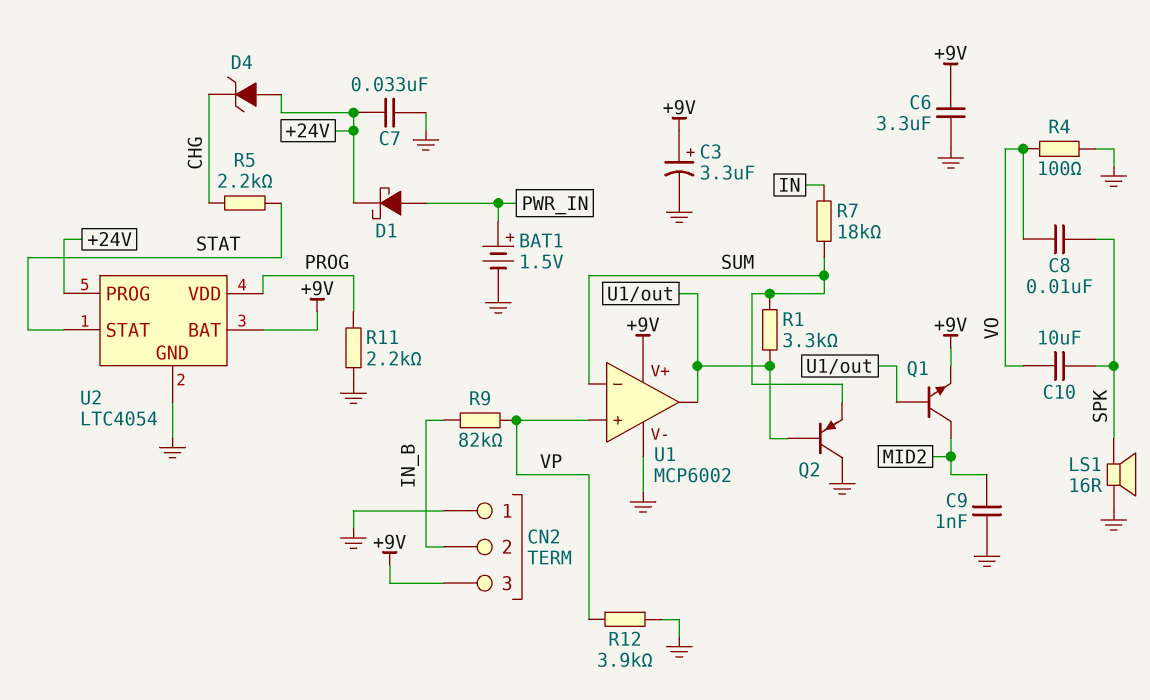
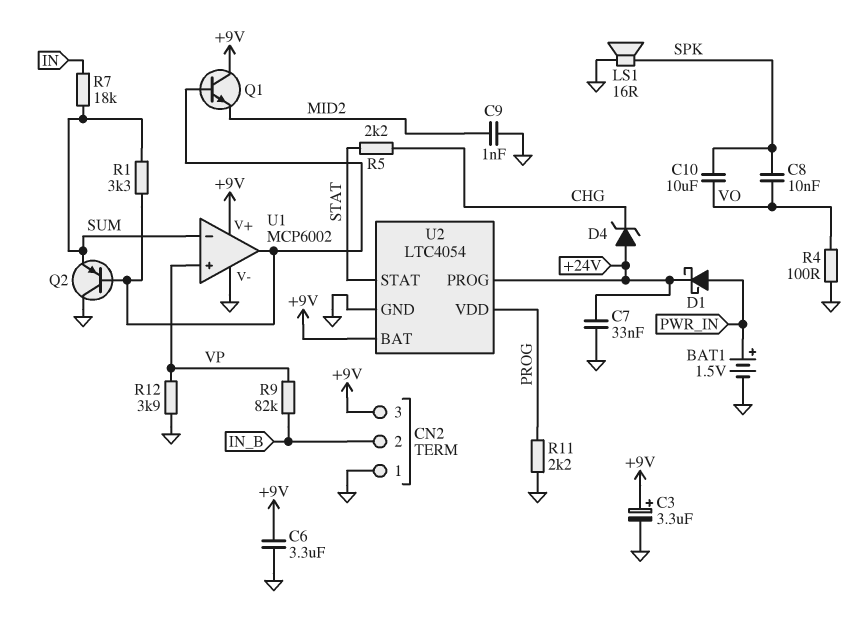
Q1: NPN (B U1/out, C MID2, E +9V) -> NPN (B U1/out, C +9V, E MID2)

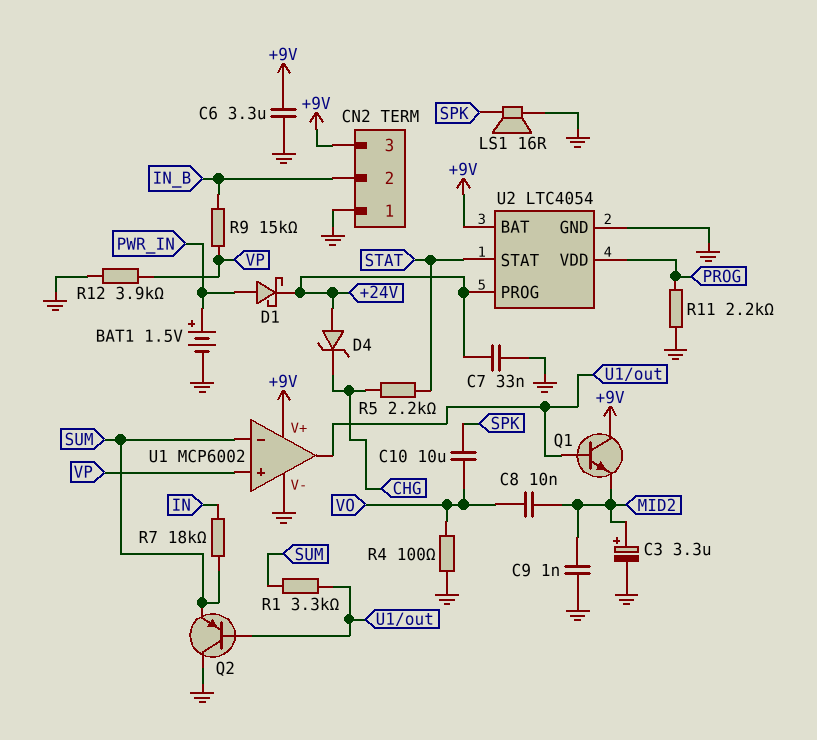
C3: 3.3uF (plus +9V, minus GND) -> 3.3uF (plus MID2, minus GND)
C8: 10nF (SPK, VO) -> 10nF (MID2, VO)
R9: 82k (IN_B, VP) -> 15k (IN_B, VP)

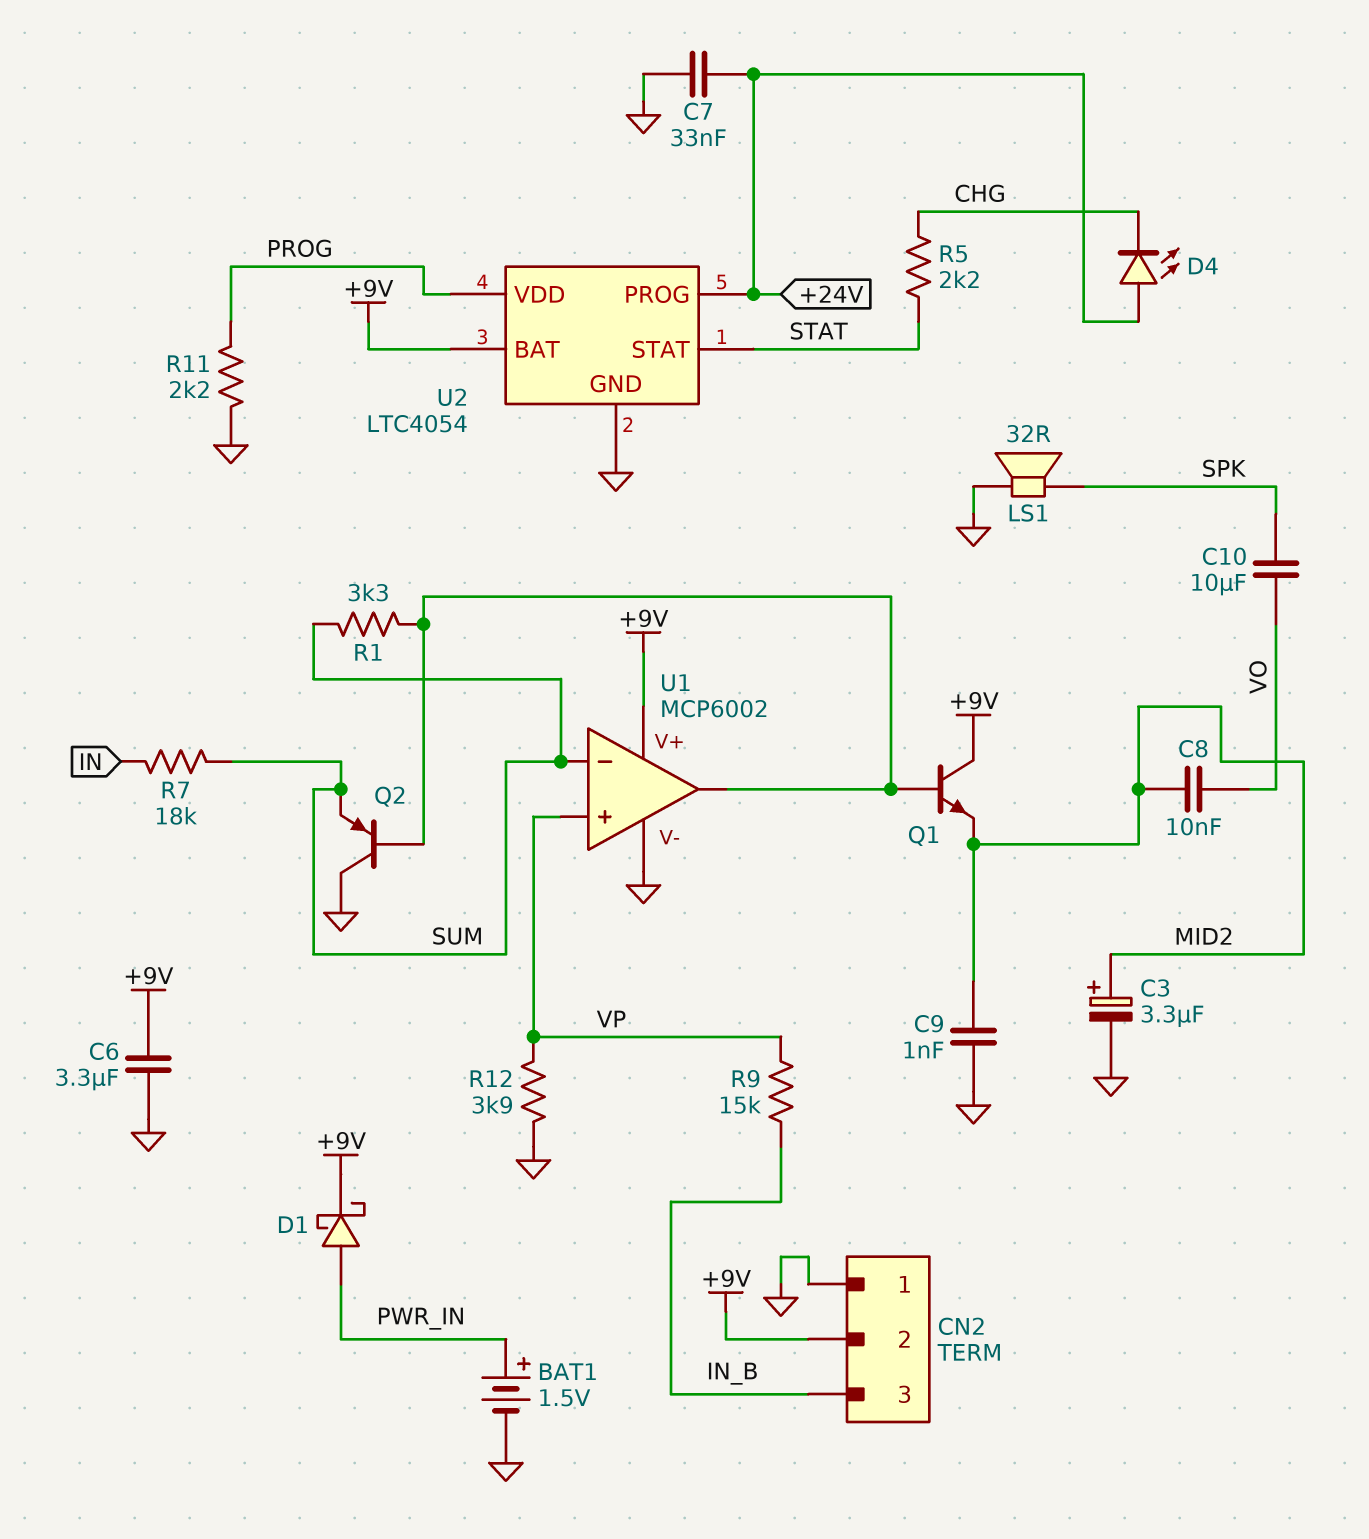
CN2 pin 2: IN_B -> +9V
CN2 pin 3: +9V -> IN_B
D1: schottky (A PWR_IN, K +24V) -> schottky (A PWR_IN, K +9V)
D4: zener (A +24V, K CHG) -> LED (A +24V, K CHG)
LS1: speaker 16R (GND, SPK) -> speaker 32R (GND, SPK)
R4: 100 (GND, VO) -> none

